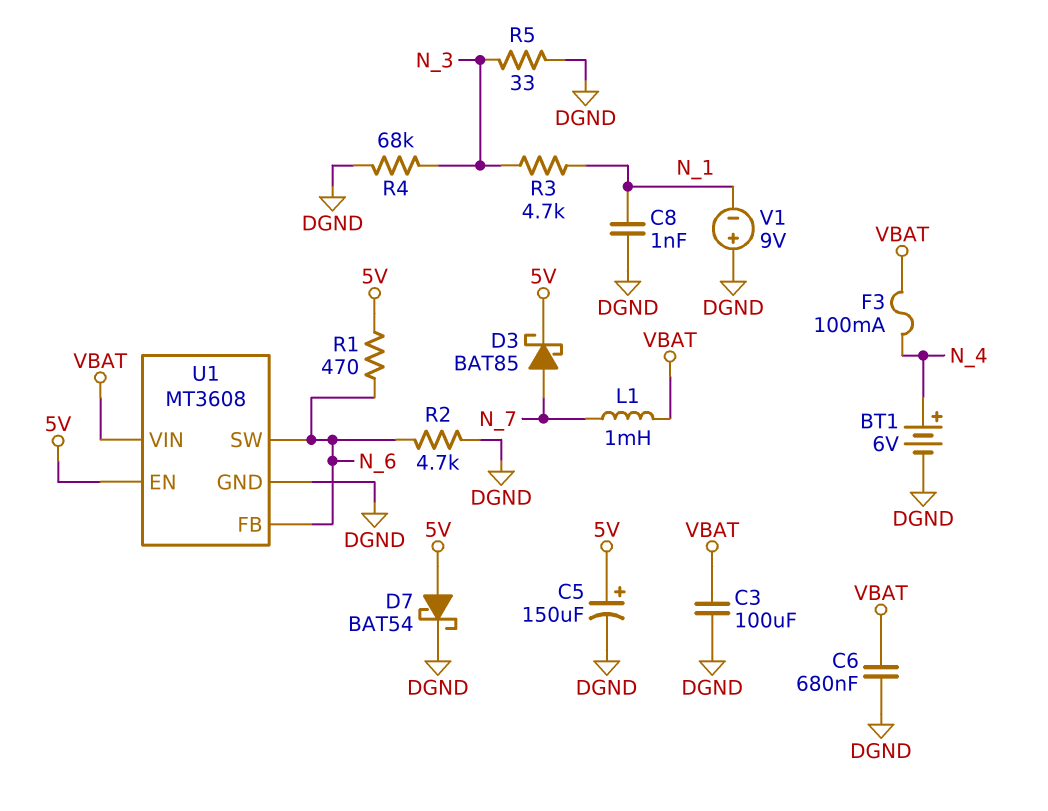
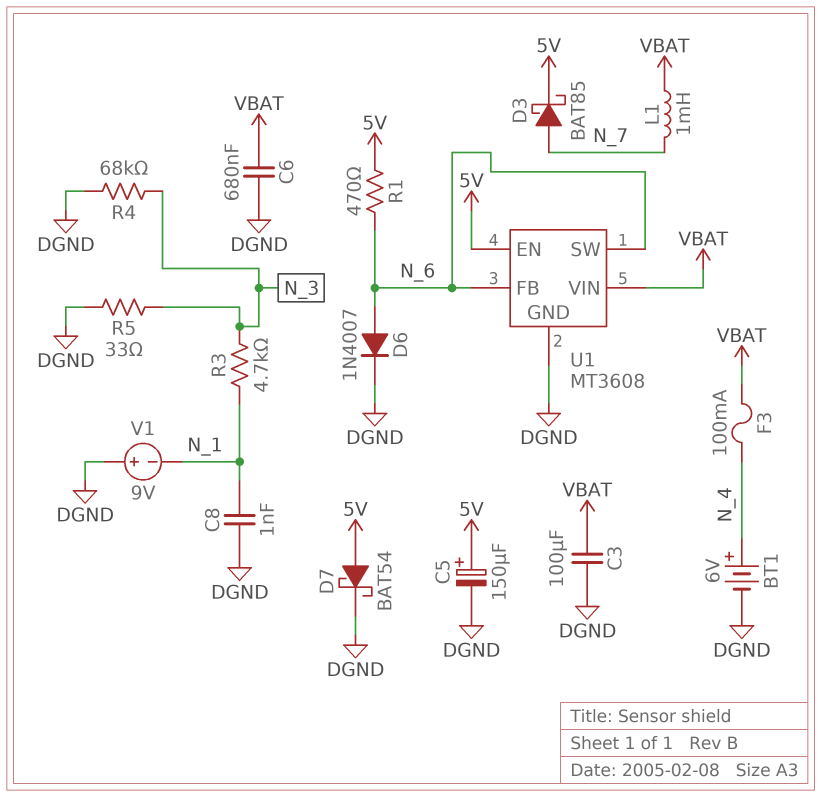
D6: none -> diode 1N4007 (A N_6, K DGND)
R2: 4.7k (DGND, N_6) -> none

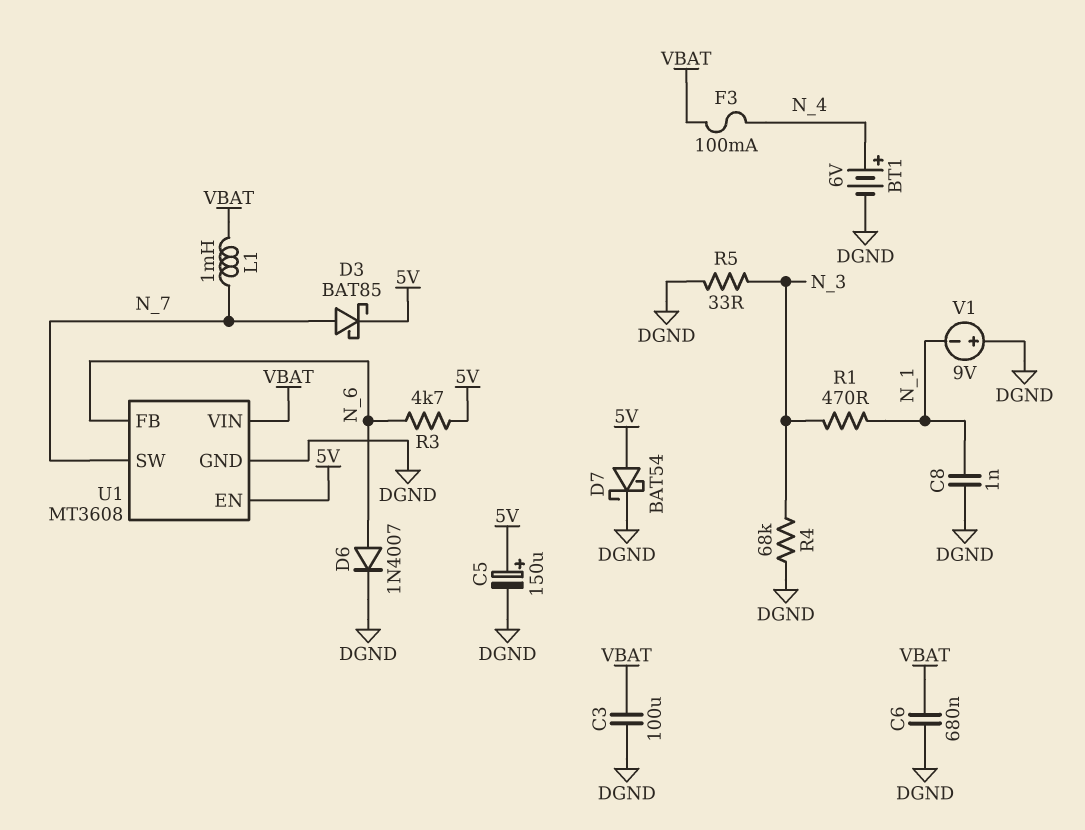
R1: 470 (5V, N_6) -> 470 (N_1, N_3)
R3: 4.7k (N_1, N_3) -> 4.7k (5V, N_6)
U1 pin SW: N_6 -> N_7

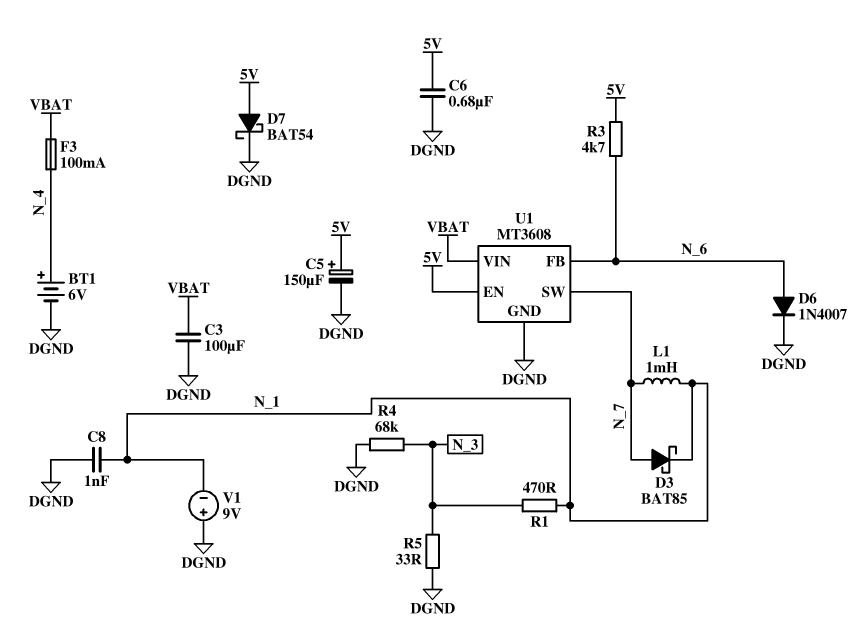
C6: 680nF (DGND, VBAT) -> 680nF (5V, DGND)
D3: schottky BAT85 (A N_7, K 5V) -> schottky BAT85 (A N_7, K N_1)
L1: 1mH (N_7, VBAT) -> 1mH (N_1, N_7)

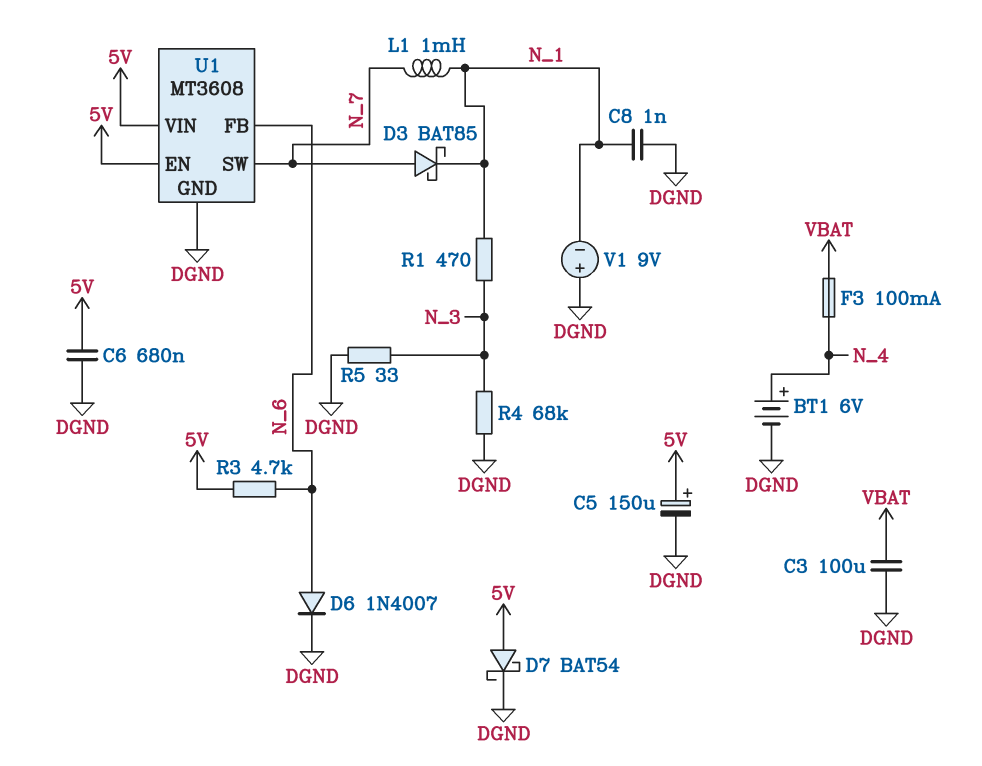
U1 pin VIN: VBAT -> 5V

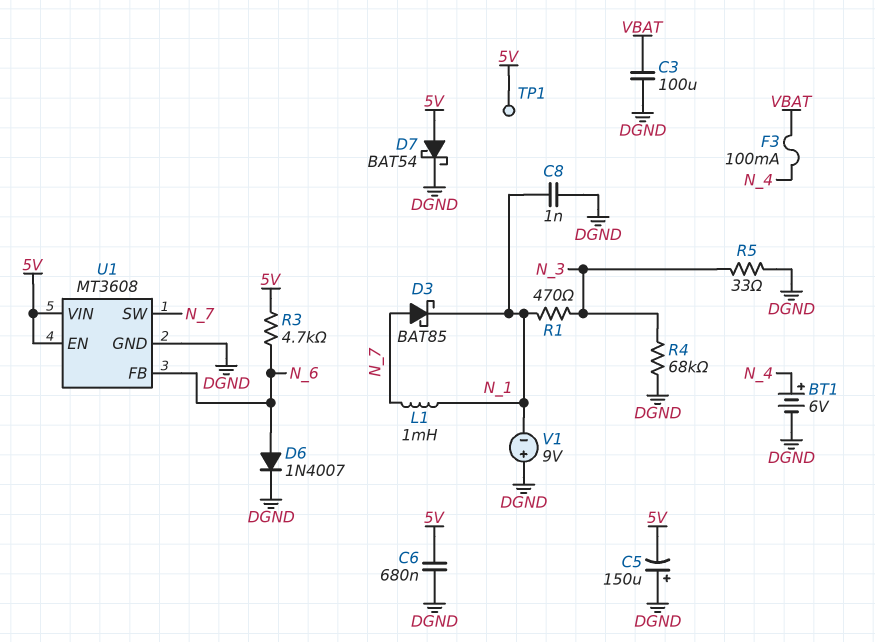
C5: 150uF (plus 5V, minus DGND) -> 150uF (plus DGND, minus 5V)
TP1: none -> test point (5V)

